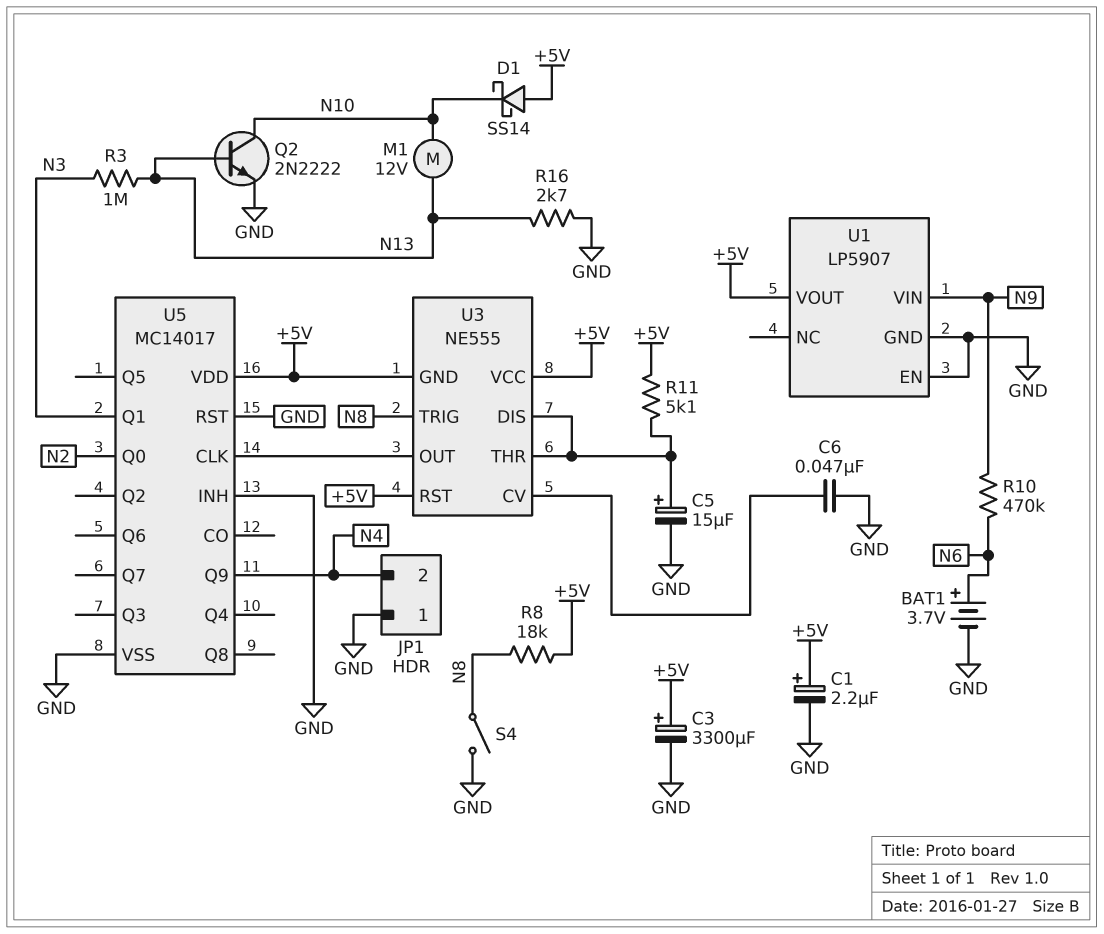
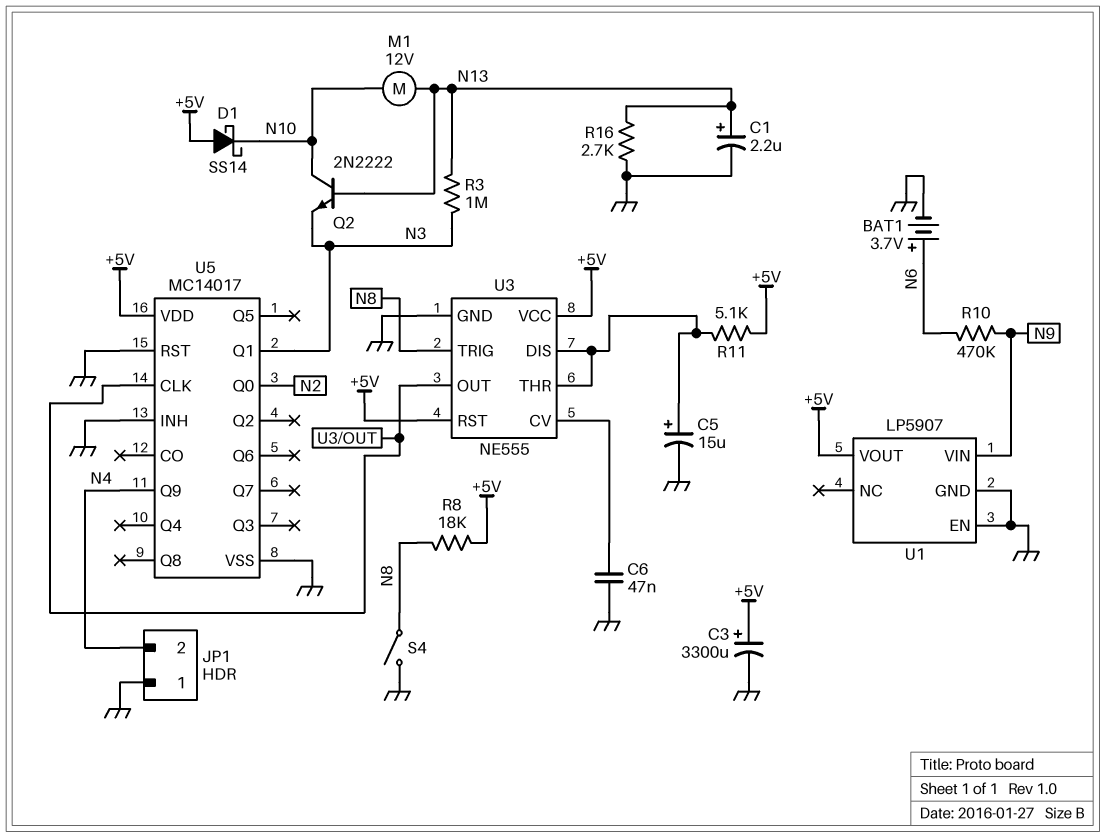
C1: 2.2uF (plus +5V, minus GND) -> 2.2uF (plus N13, minus GND)
Q2: NPN 2N2222 (B N13, C N10, E GND) -> NPN 2N2222 (B N13, C N10, E N3)
U3 pin GND: +5V -> GND

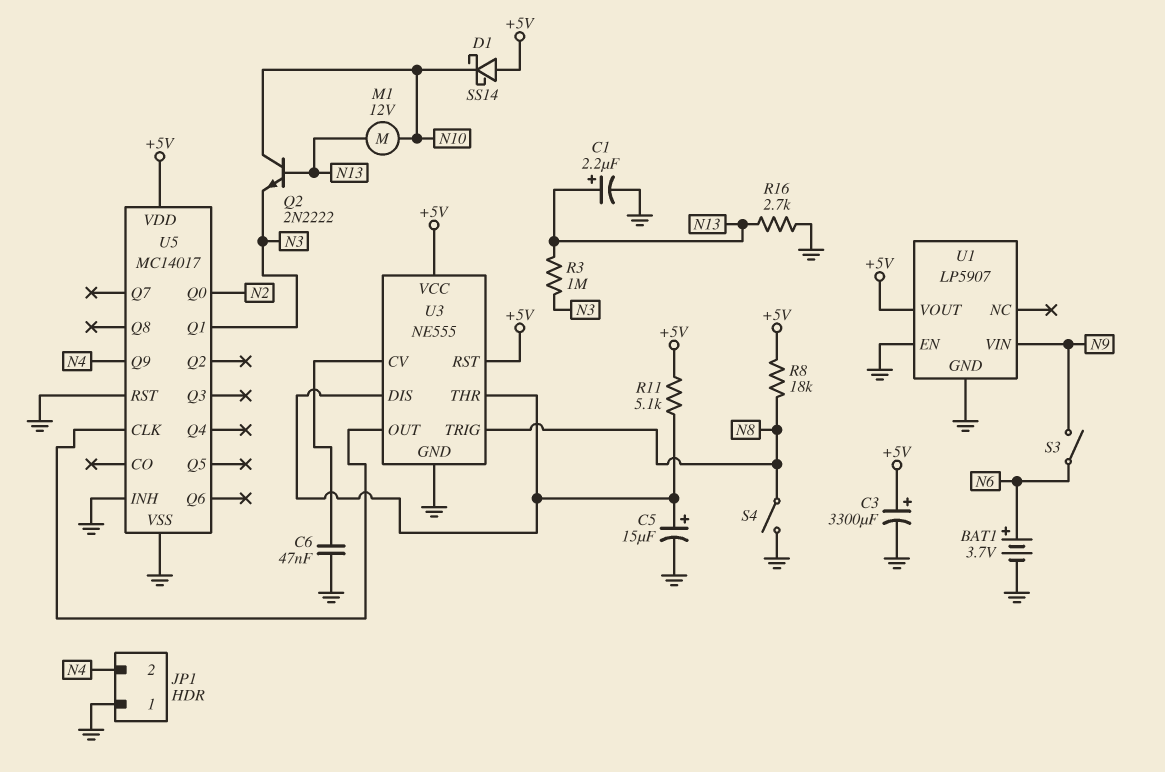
R10: 470k (N6, N9) -> none
S3: none -> switch (N6, N9)

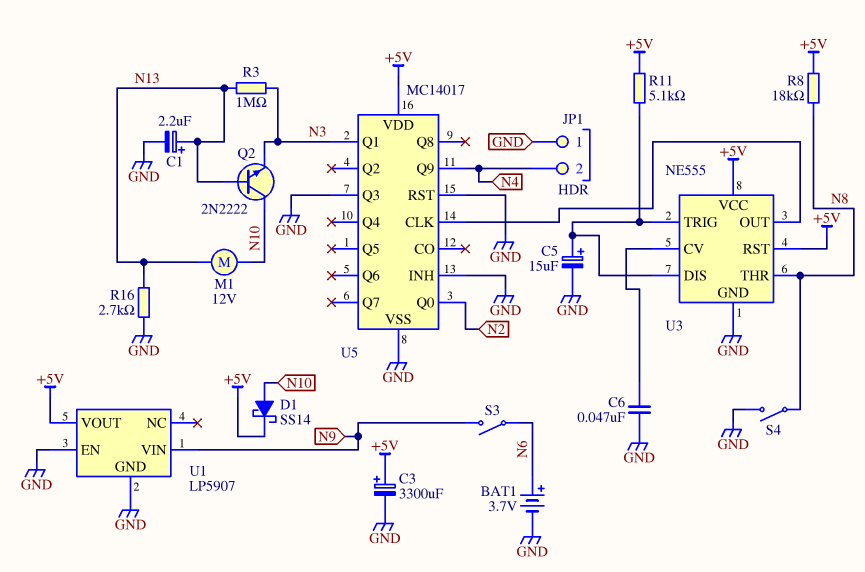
D1: schottky SS14 (A +5V, K N10) -> schottky SS14 (A N10, K +5V)
U3 pin THR: U3/DIS -> N8
U3 pin TRIG: N8 -> U3/DIS
U5 pin Q3: none -> GND

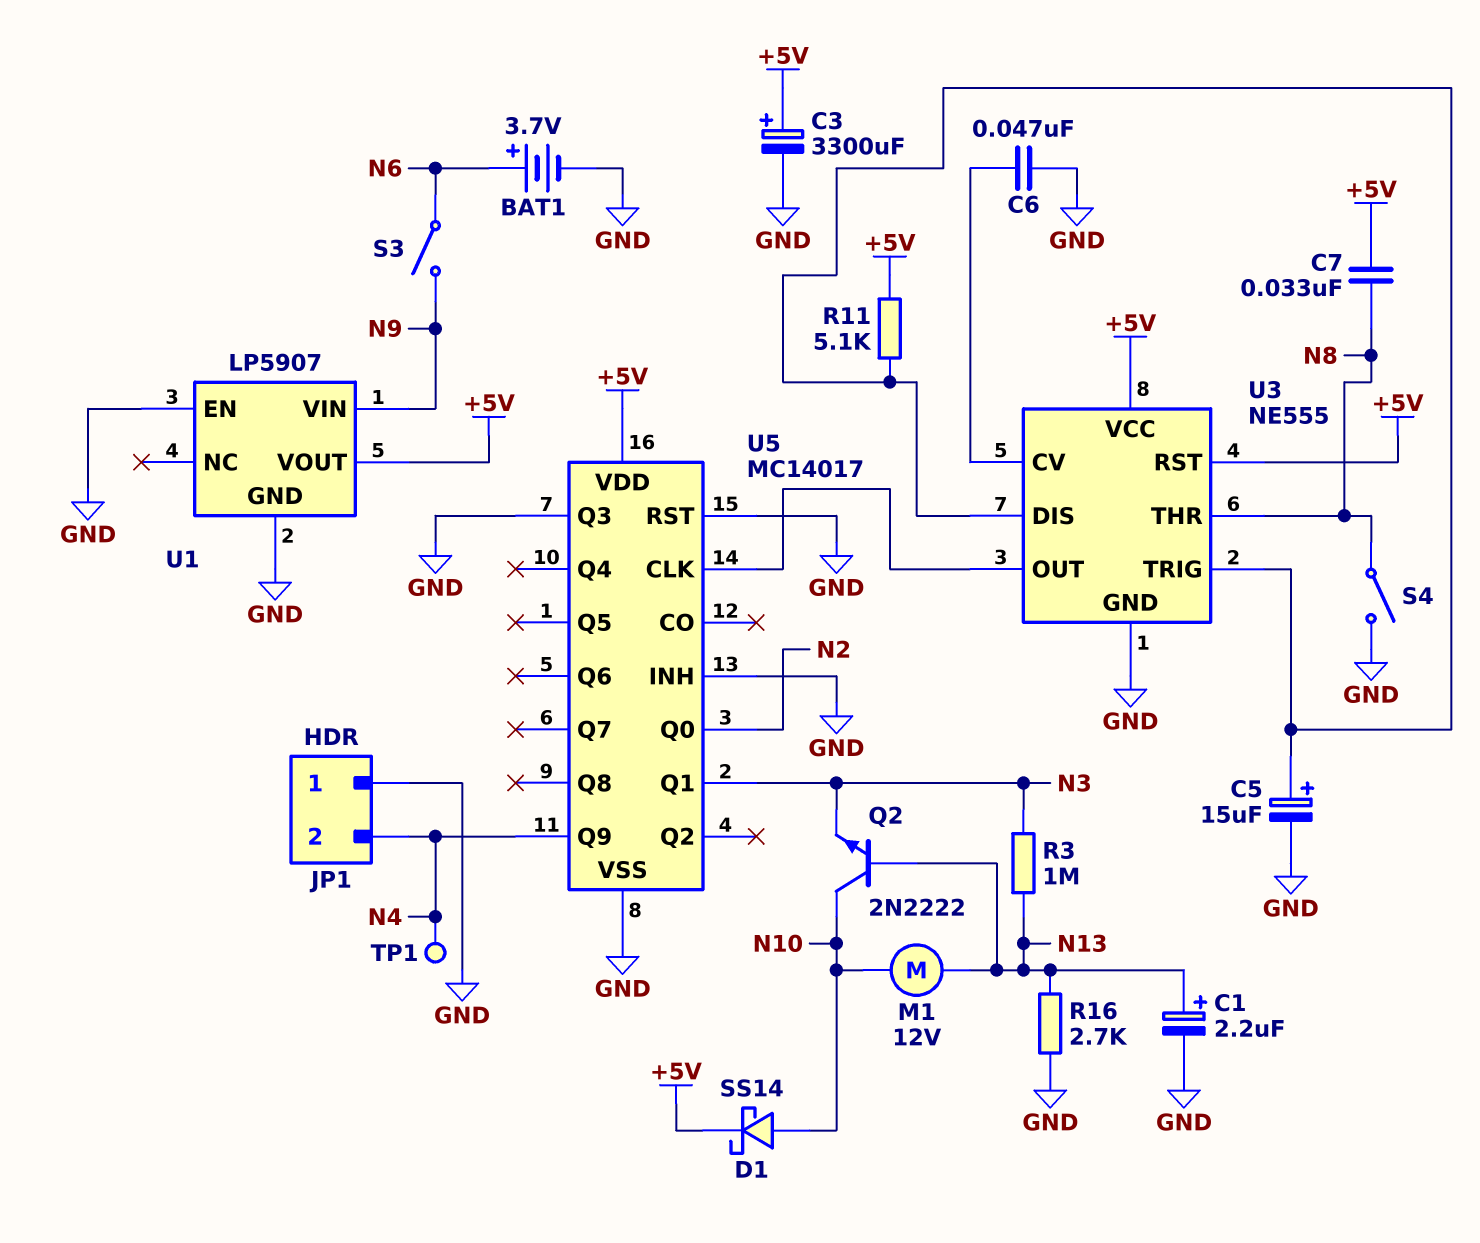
C7: none -> 33nF (+5V, N8)
R8: 18k (+5V, N8) -> none
TP1: none -> test point (N4)

